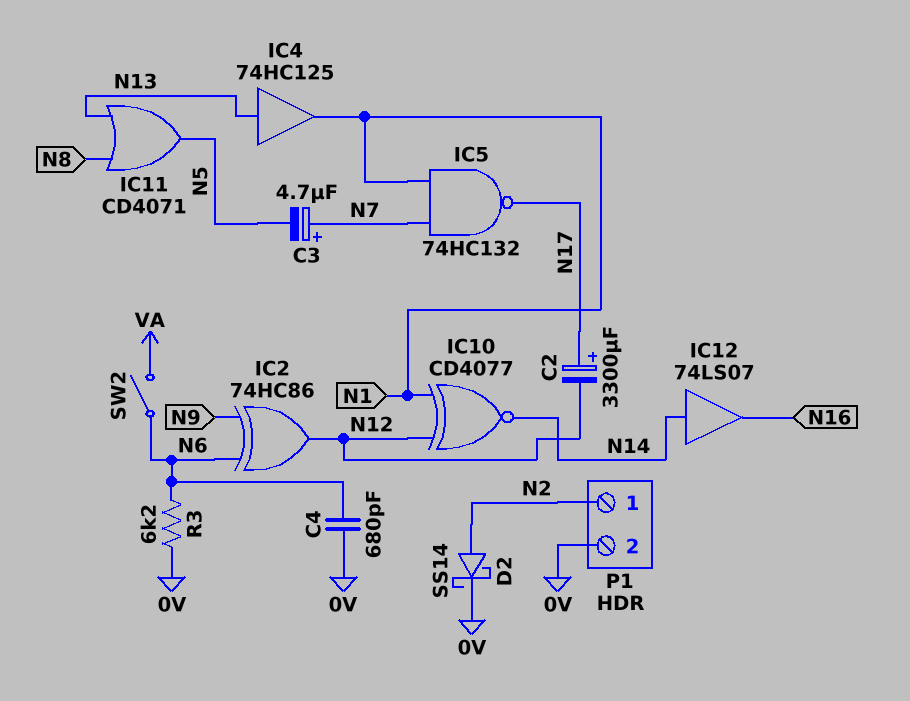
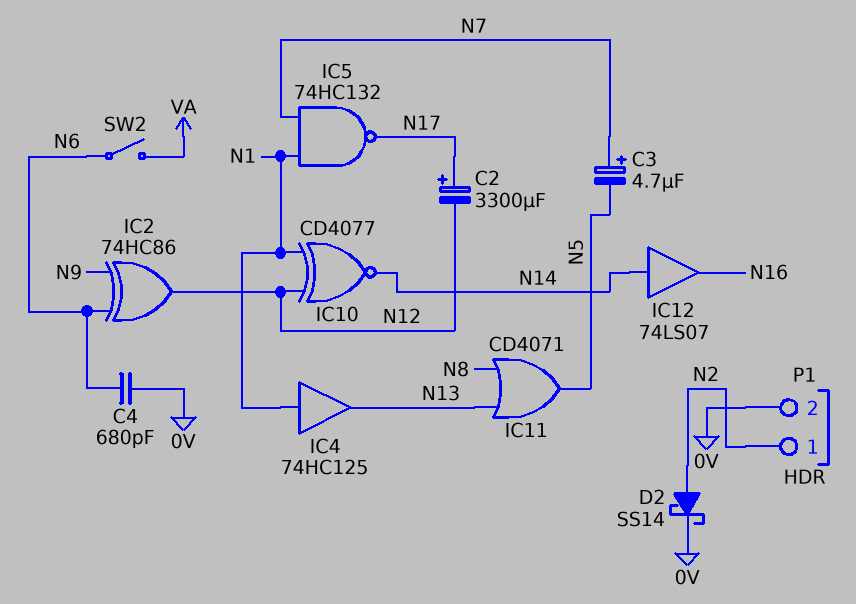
IC4: buffer 74HC125 (in N13, out N1) -> buffer 74HC125 (in N1, out N13)
R3: 6.2k (0V, N6) -> none

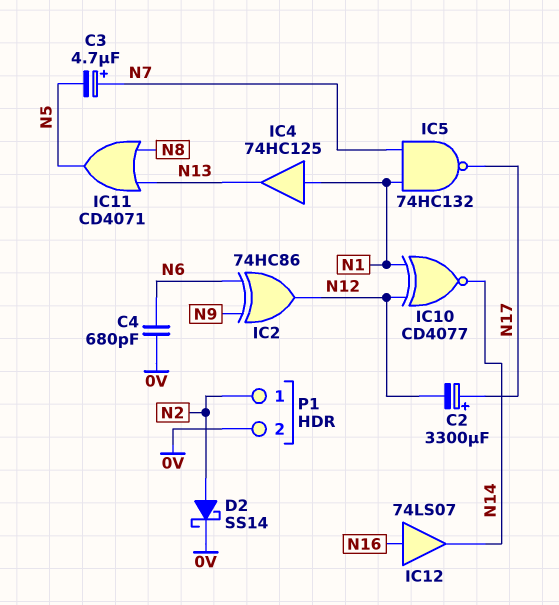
IC12: buffer 74LS07 (in N14, out N16) -> buffer 74LS07 (in N16, out N14)
SW2: switch (N6, VA) -> none

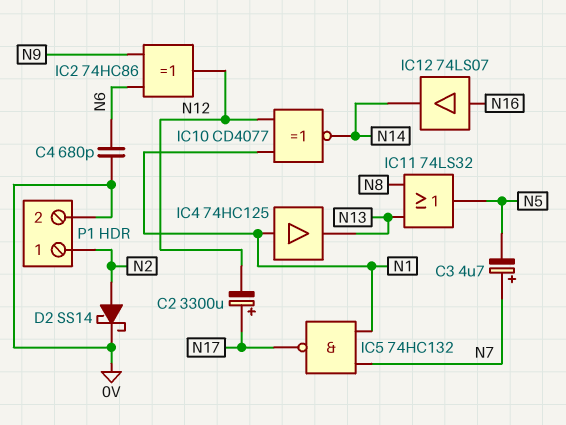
IC11: OR CD4071 (in N8, in N13, out N5) -> OR 74LS32 (in N8, in N13, out N5)

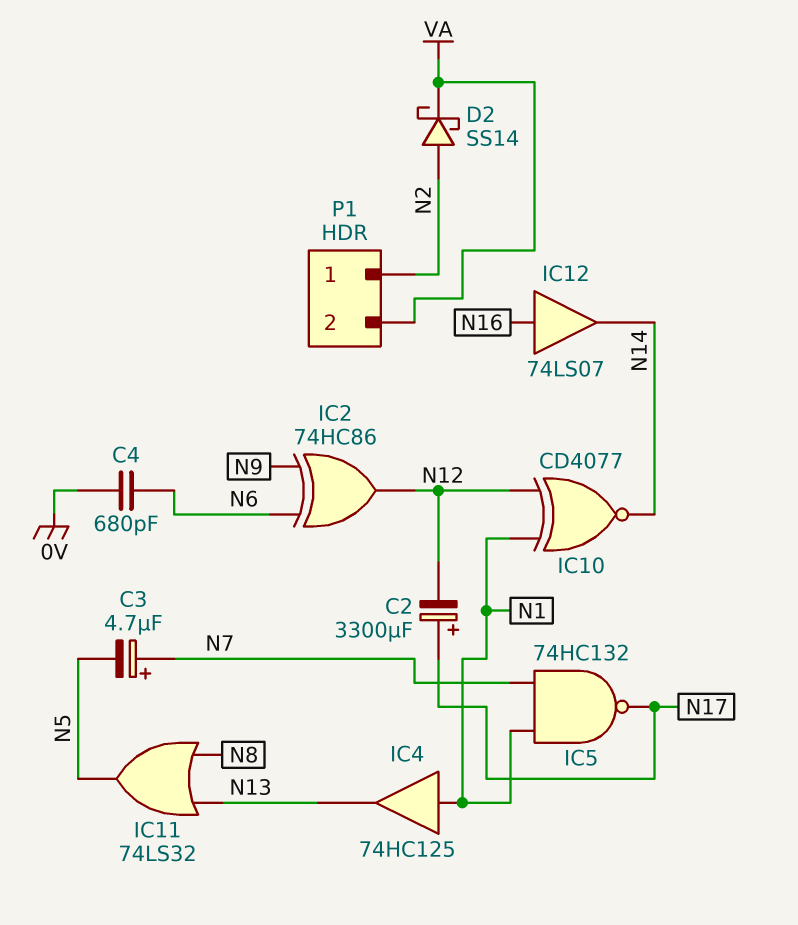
D2: schottky SS14 (A N2, K 0V) -> schottky SS14 (A N2, K VA)
P1 pin 2: 0V -> VA

